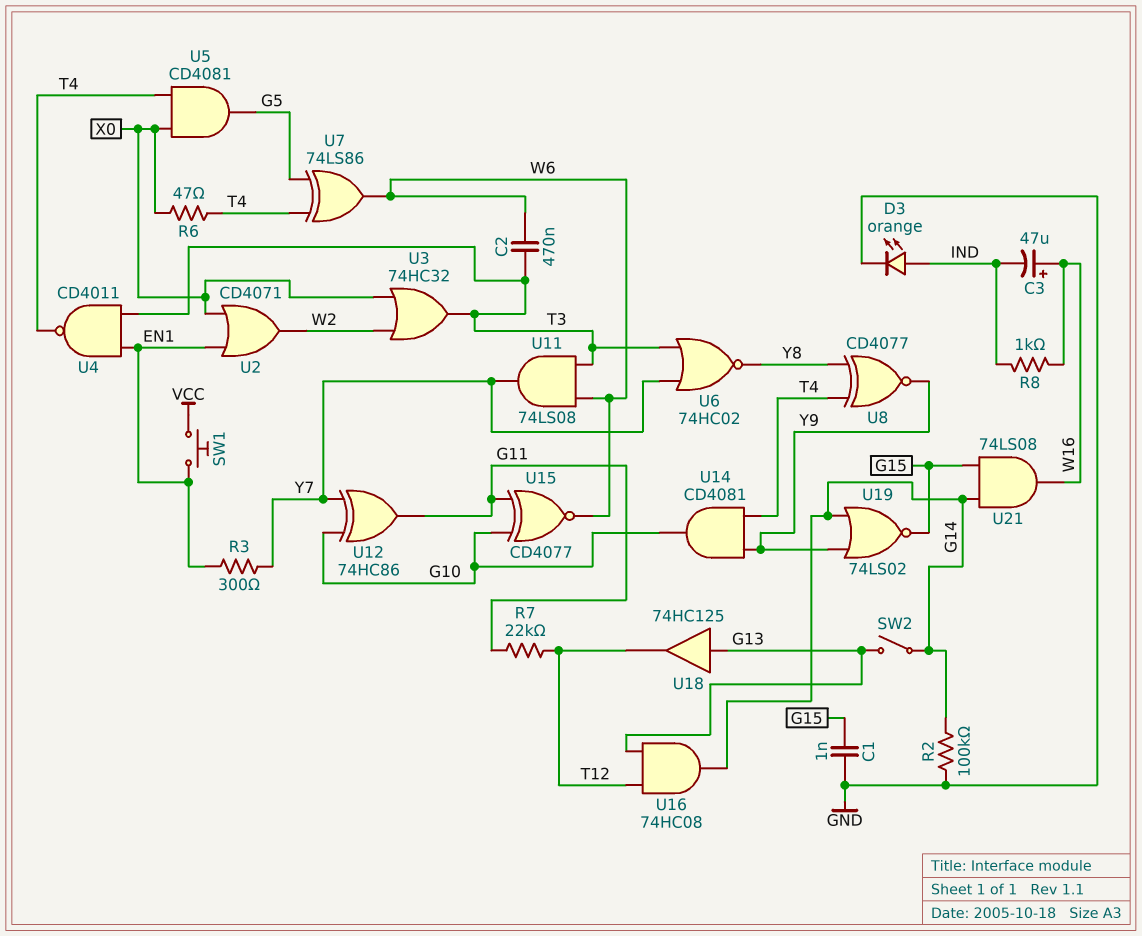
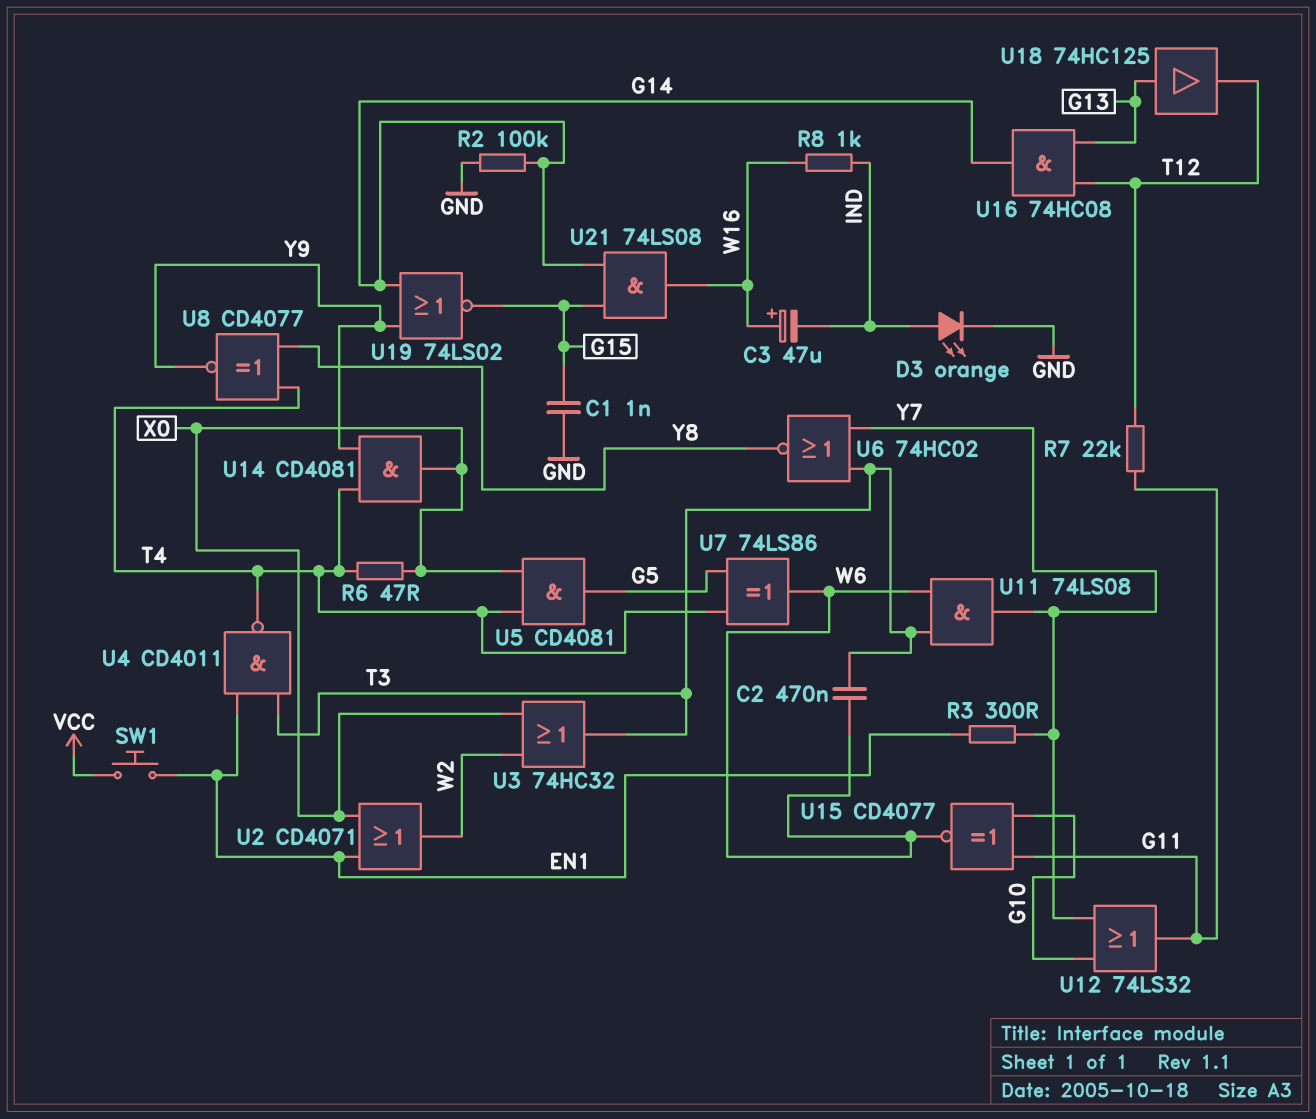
SW2: switch (G13, G14) -> none
U12: XOR 74HC86 (in G10, in Y7, out G11) -> OR 74LS32 (in G10, in Y7, out G11)
U14: AND CD4081 (in T4, in Y9, out G10) -> AND CD4081 (in T4, in Y9, out X0)

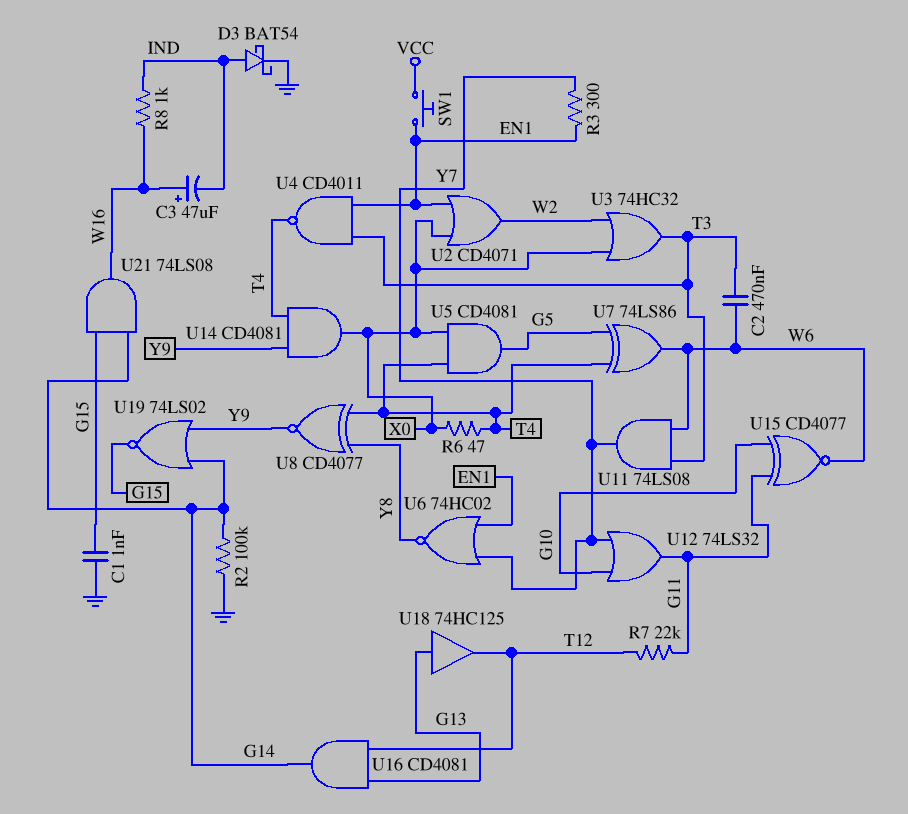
D3: LED orange (A IND, K GND) -> schottky BAT54 (A IND, K GND)
U6: NOR 74HC02 (in T3, in Y7, out Y8) -> NOR 74HC02 (in EN1, in Y7, out Y8)
U16: AND 74HC08 (in G13, in T12, out G14) -> AND CD4081 (in G13, in T12, out G14)

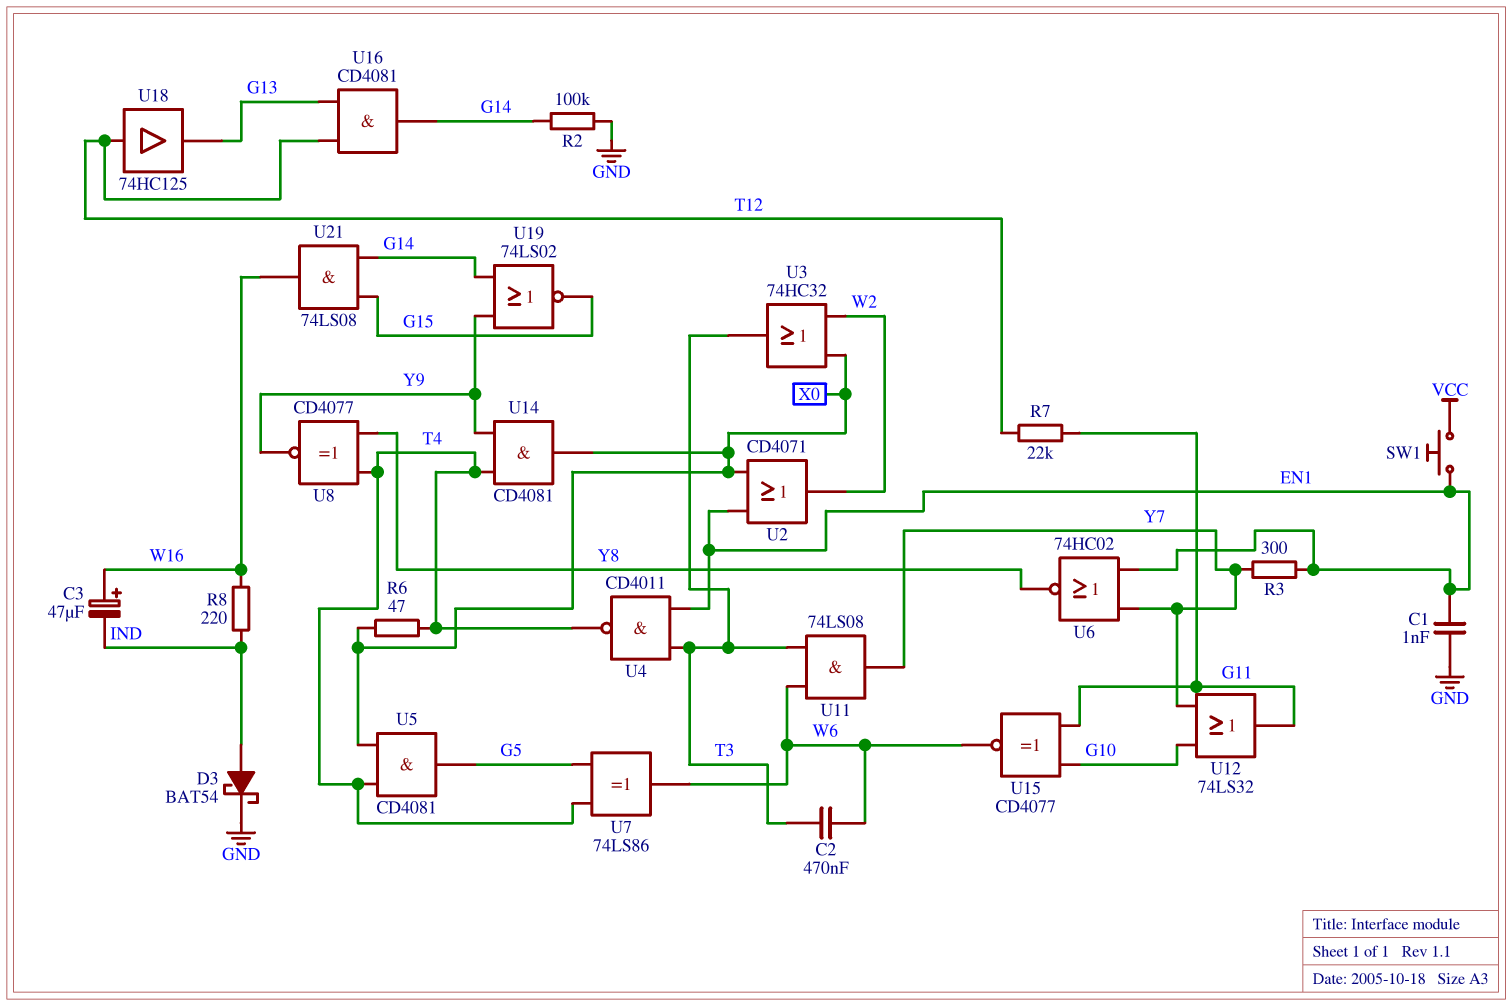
C1: 1nF (G15, GND) -> 1nF (EN1, GND)
R8: 1k (IND, W16) -> 220 (IND, W16)
U18: buffer 74HC125 (in G13, out T12) -> buffer 74HC125 (in T12, out G13)

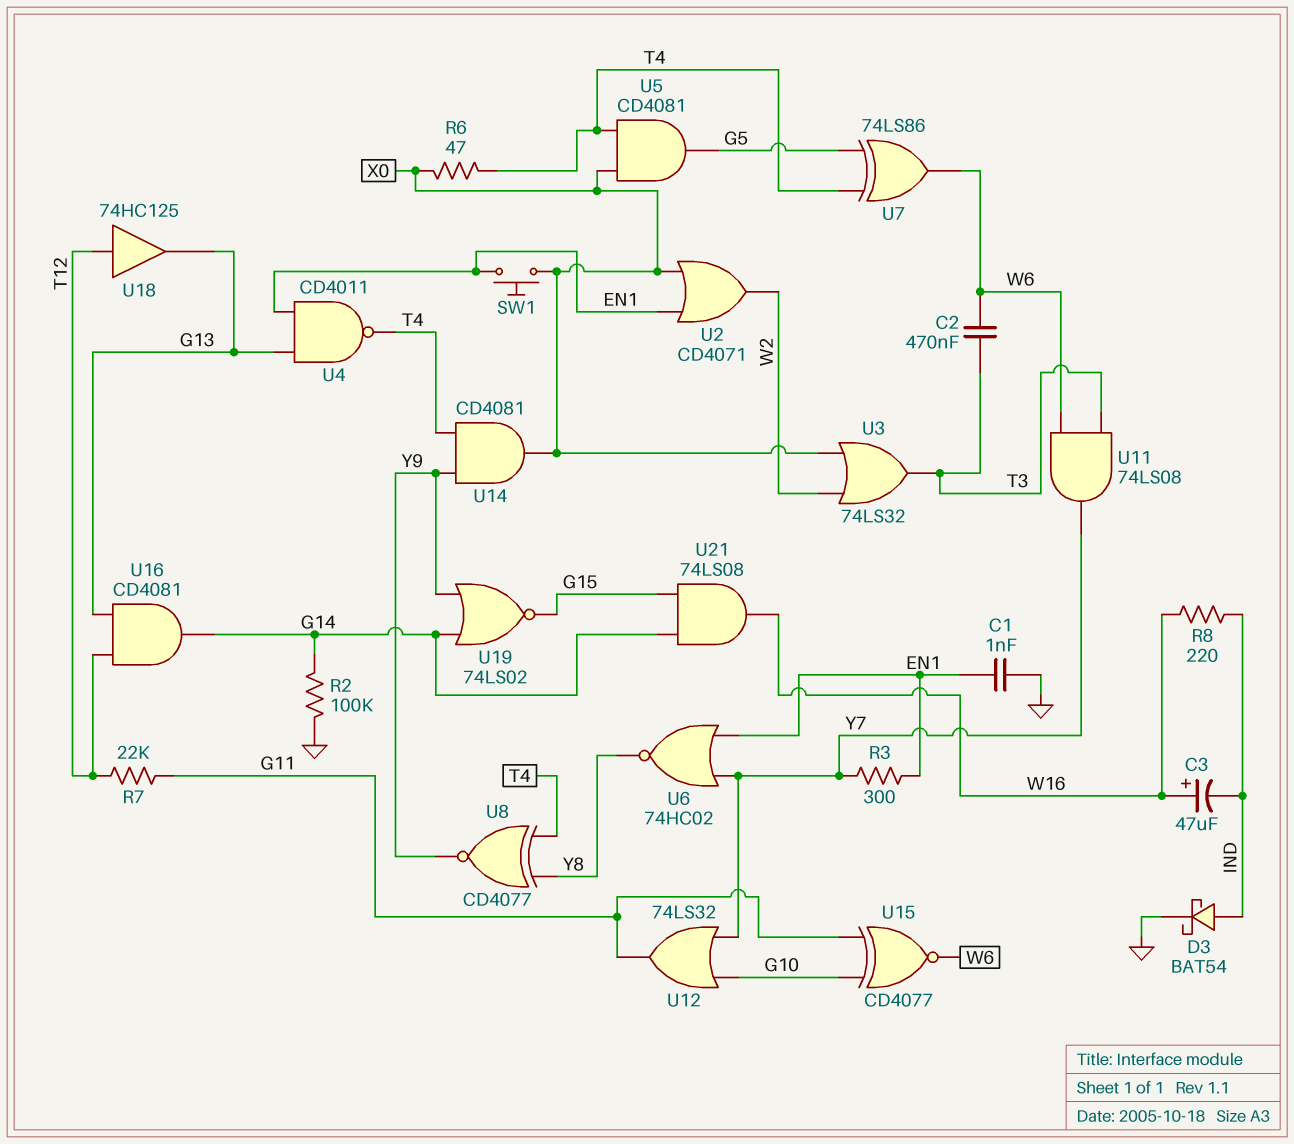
SW1: button (EN1, VCC) -> button (EN1, X0)
U3: OR 74HC32 (in W2, in X0, out T3) -> OR 74LS32 (in W2, in X0, out T3)
U4: NAND CD4011 (in EN1, in T3, out T4) -> NAND CD4011 (in EN1, in G13, out T4)

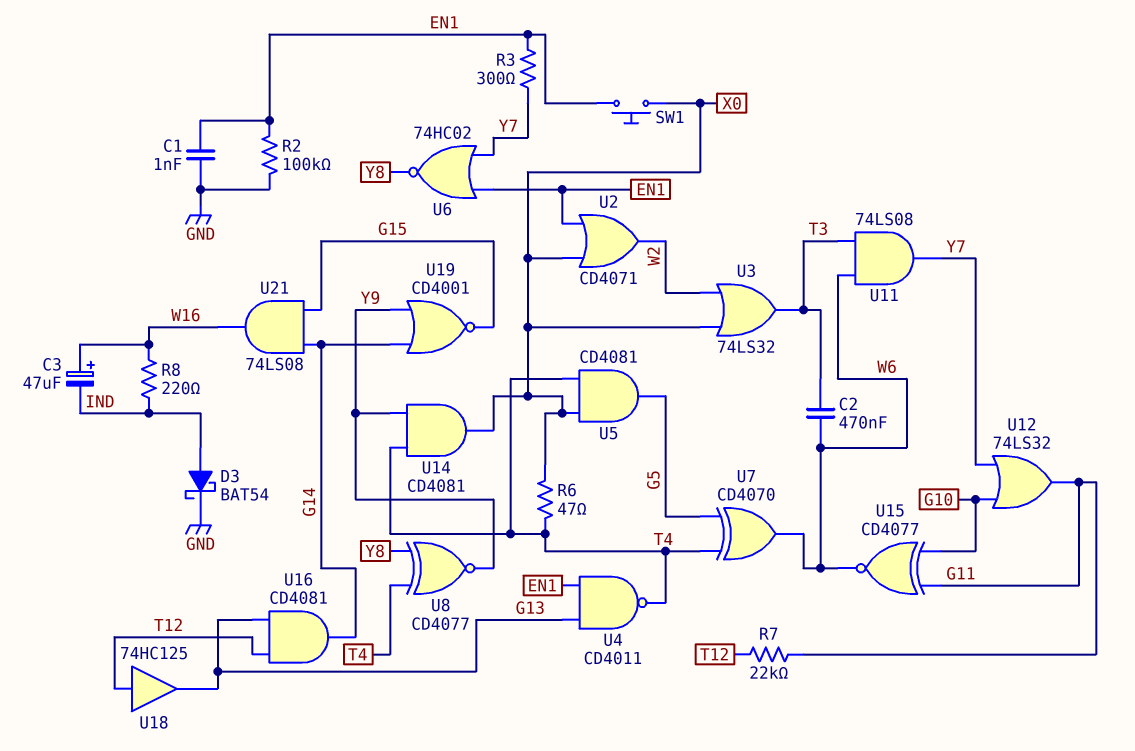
R2: 100k (G14, GND) -> 100k (EN1, GND)
U7: XOR 74LS86 (in G5, in T4, out W6) -> XOR CD4070 (in G5, in T4, out W6)
U19: NOR 74LS02 (in G14, in Y9, out G15) -> NOR CD4001 (in G14, in Y9, out G15)

